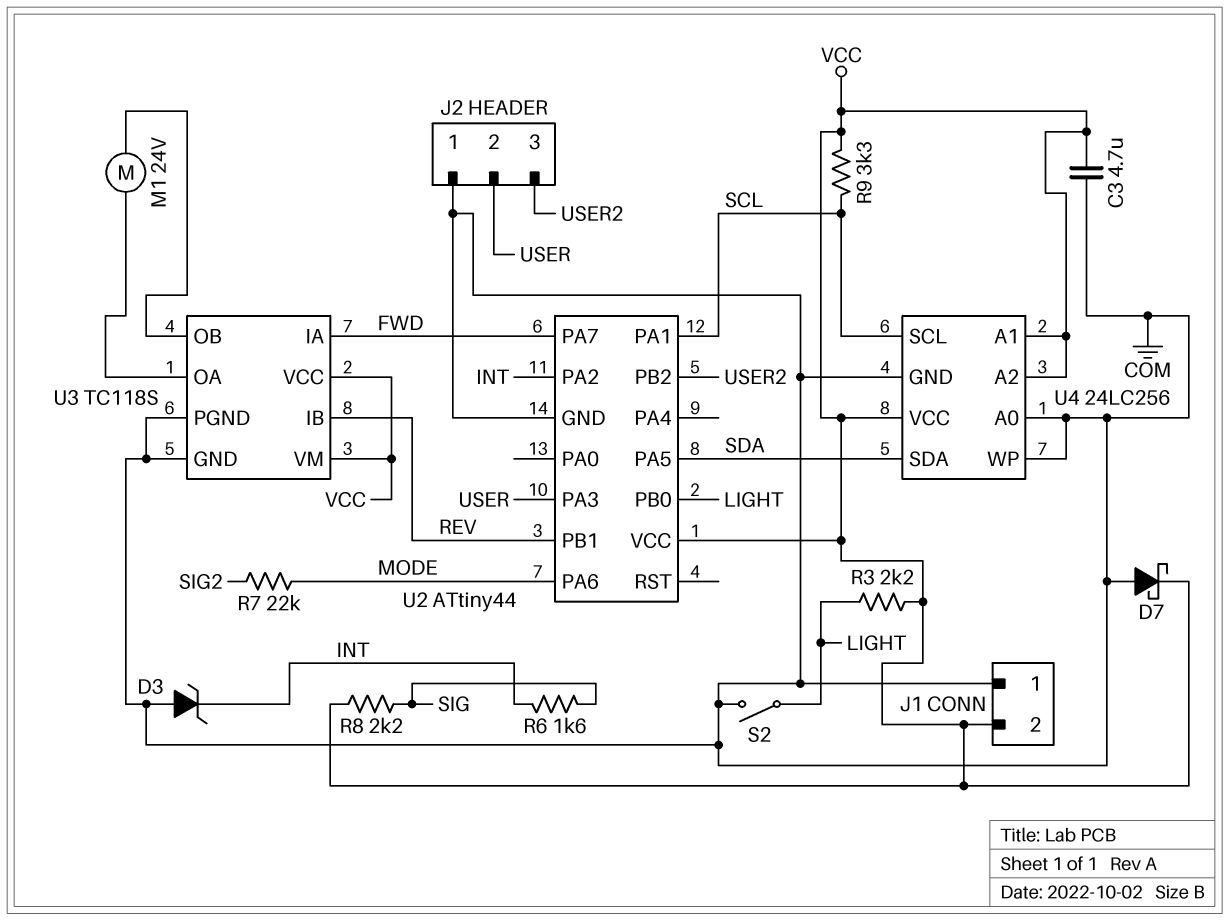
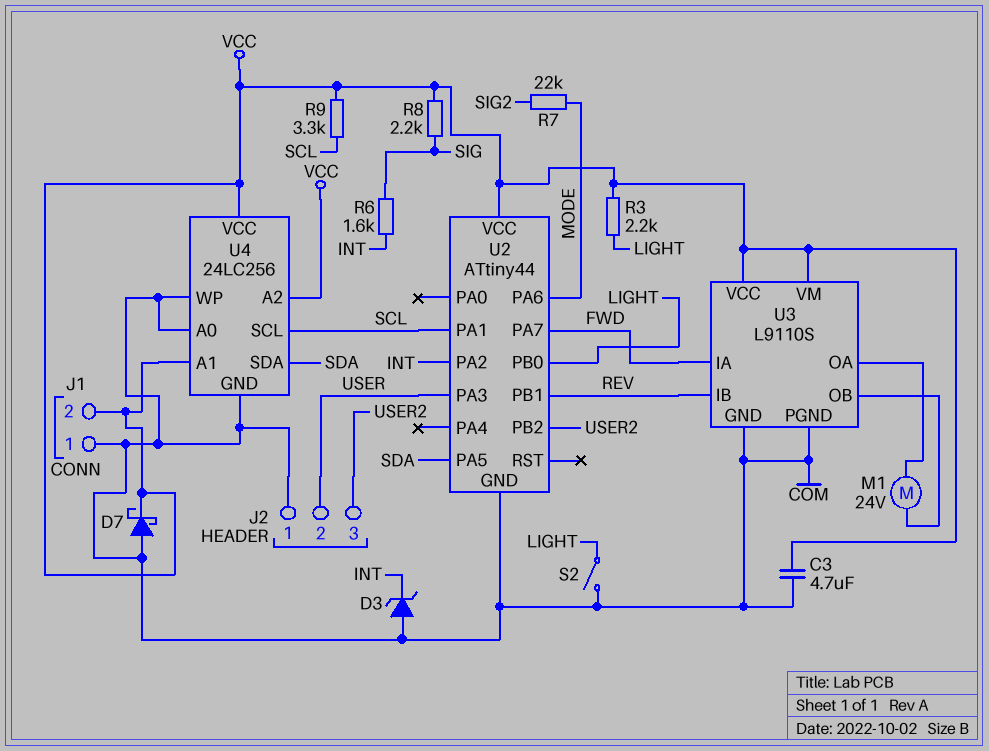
U3: TC118S -> L9110S

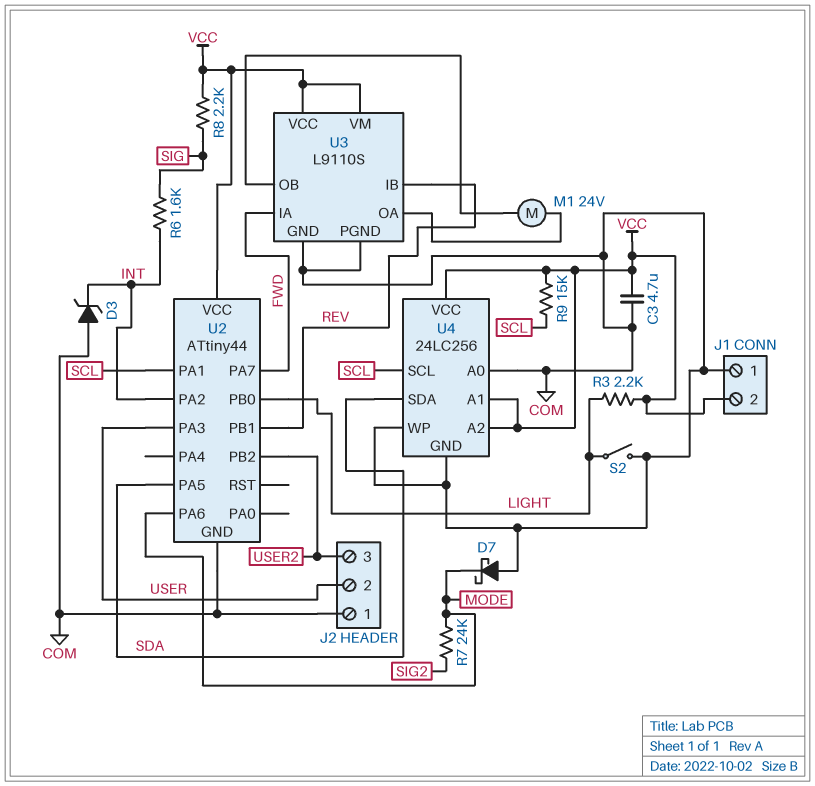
D7: schottky (A COM, K VCC) -> schottky (A COM, K MODE)
R7: 22k (MODE, SIG2) -> 24k (MODE, SIG2)
R9: 3.3k (SCL, VCC) -> 15k (SCL, VCC)

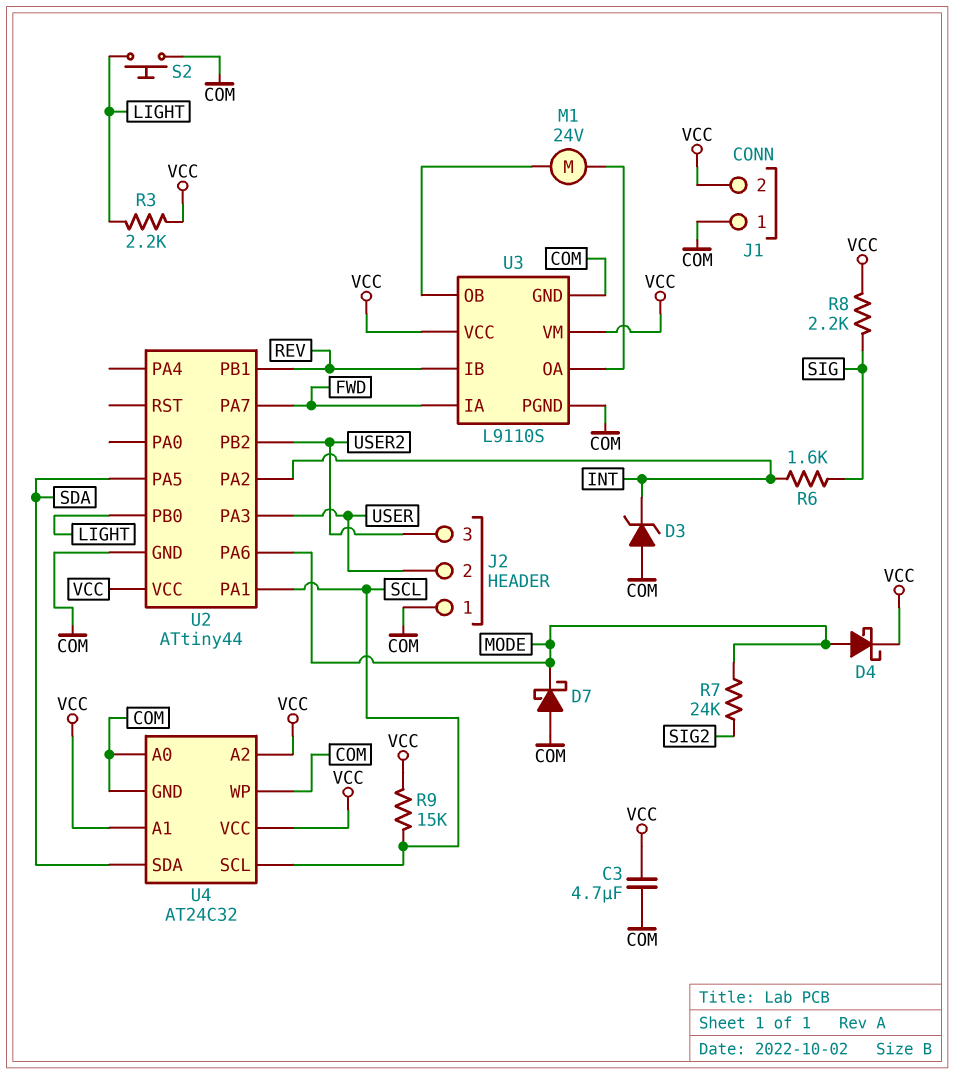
D4: none -> schottky (A MODE, K VCC)
S2: switch (COM, LIGHT) -> button (COM, LIGHT)
U4: 24LC256 -> AT24C32

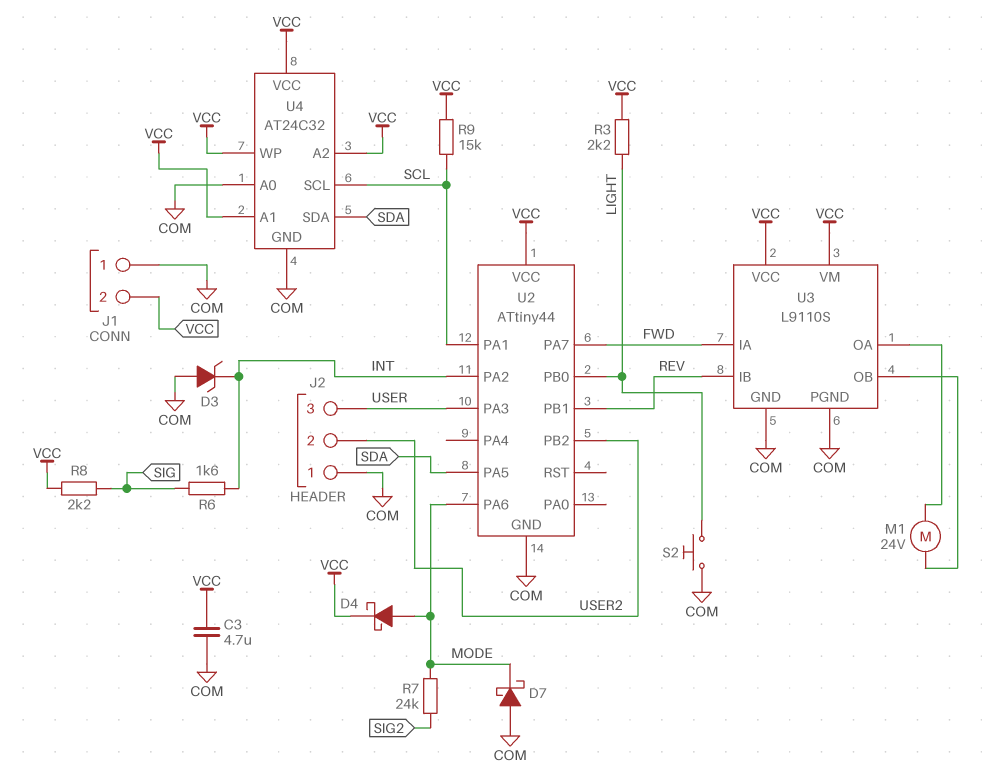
J2 pin 2: USER -> USER2
J2 pin 3: USER2 -> USER
U4 pin WP: COM -> VCC

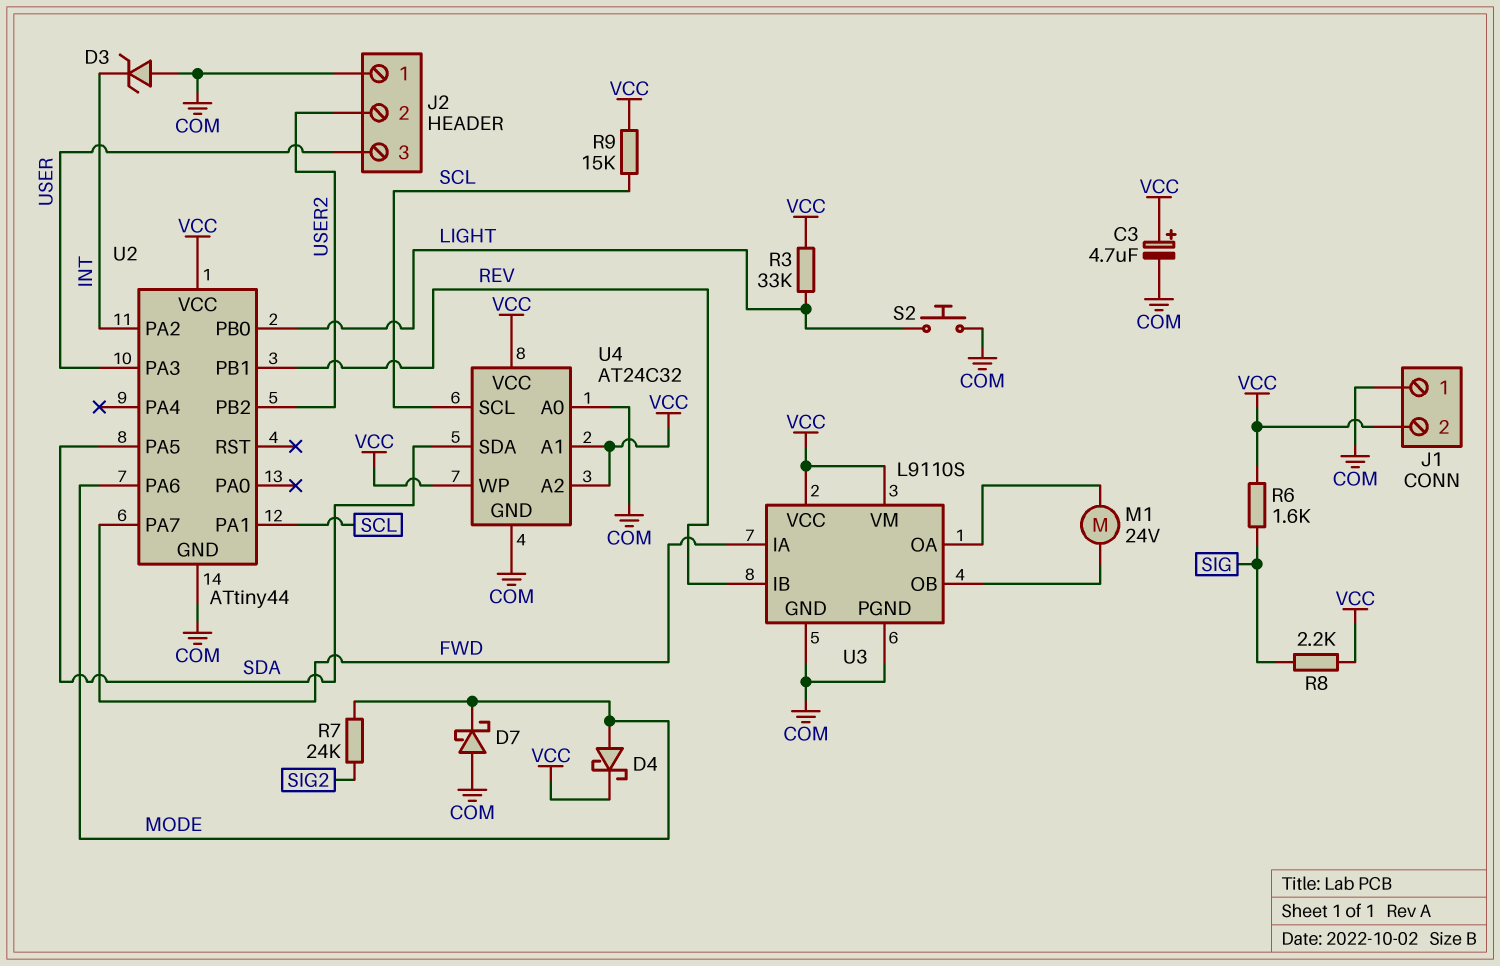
C3: 4.7uF (COM, VCC) -> 4.7uF (plus VCC, minus COM)
R3: 2.2k (LIGHT, VCC) -> 33k (LIGHT, VCC)
R6: 1.6k (INT, SIG) -> 1.6k (SIG, VCC)

